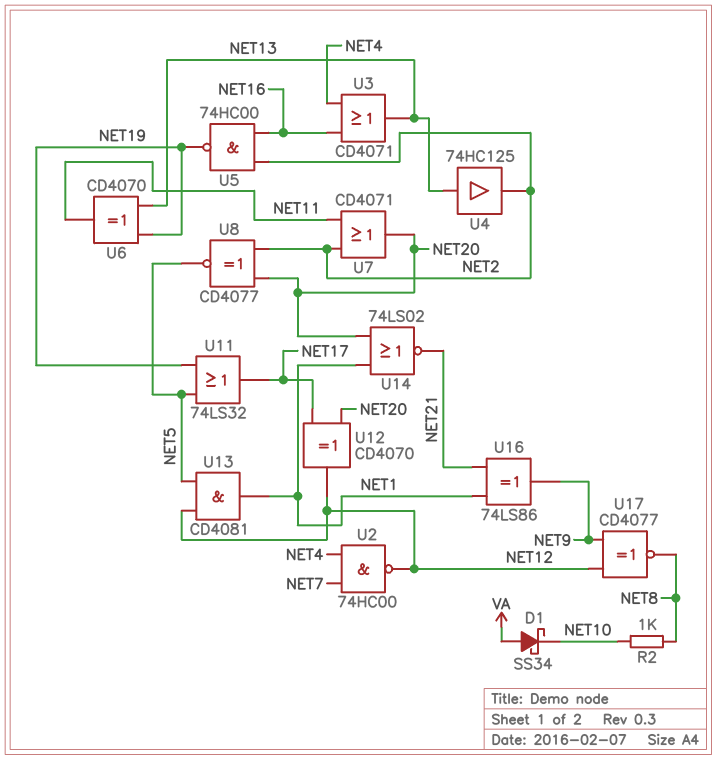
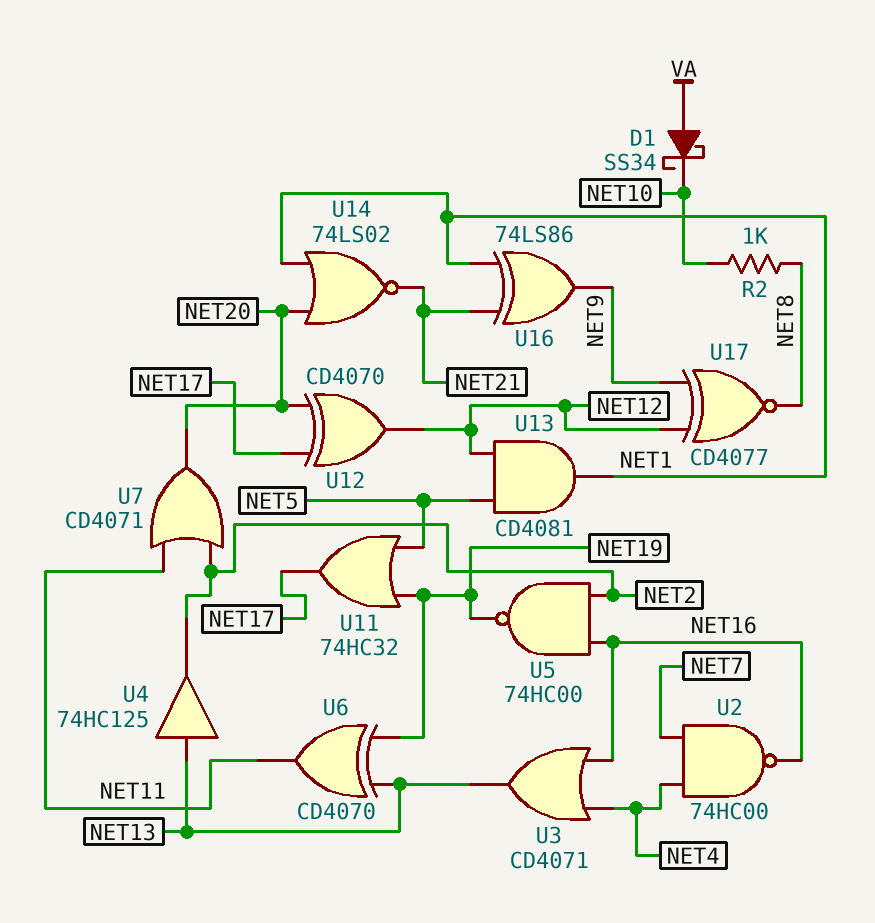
U2: NAND 74HC00 (in NET4, in NET7, out NET12) -> NAND 74HC00 (in NET4, in NET7, out NET16)
U8: XNOR CD4077 (in NET2, in NET20, out NET5) -> none
U11: OR 74LS32 (in NET5, in NET19, out NET17) -> OR 74HC32 (in NET5, in NET19, out NET17)

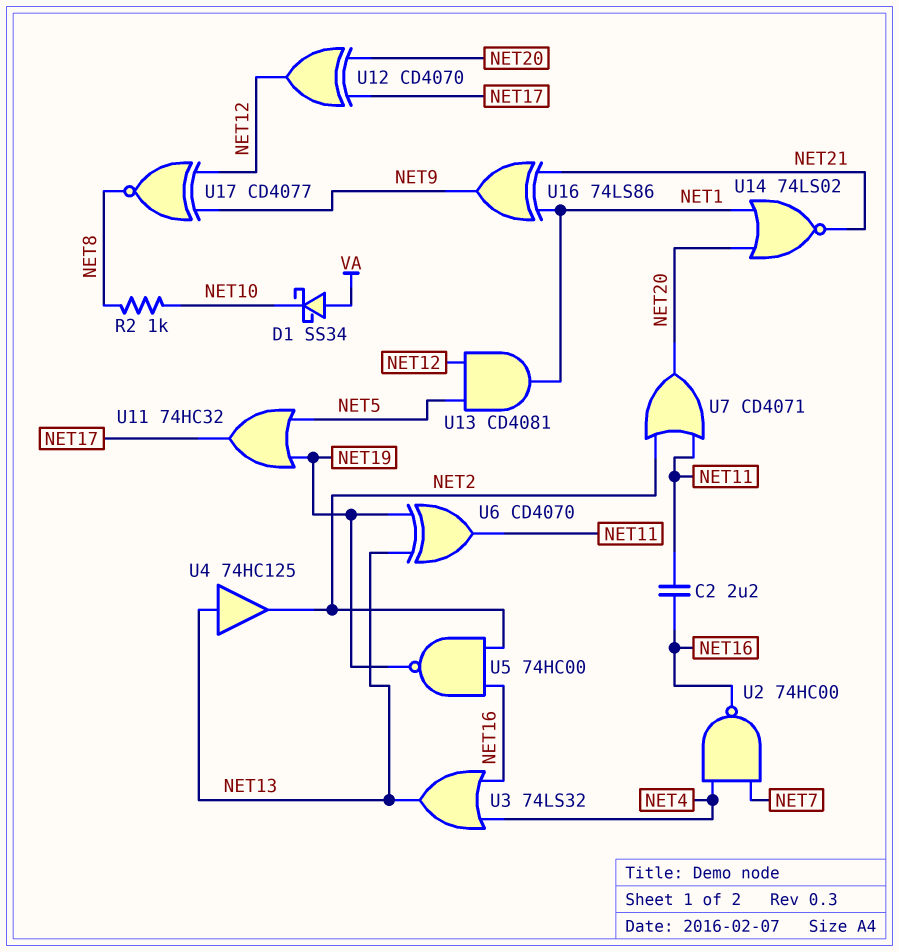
C2: none -> 2.2uF (NET11, NET16)
U3: OR CD4071 (in NET4, in NET16, out NET13) -> OR 74LS32 (in NET4, in NET16, out NET13)

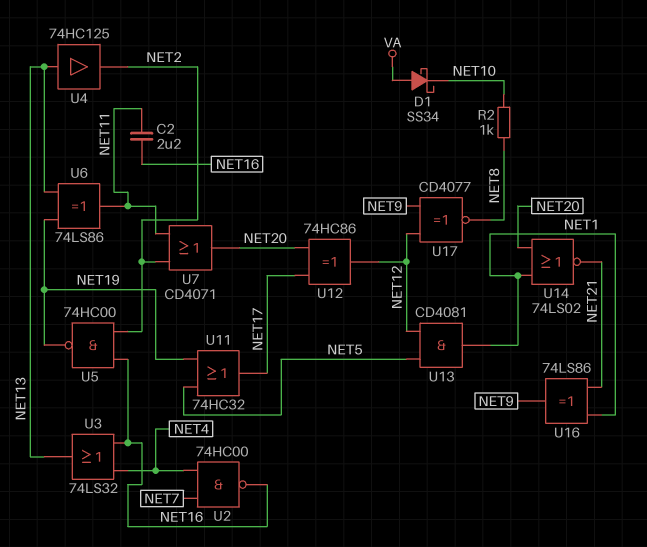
U6: XOR CD4070 (in NET13, in NET19, out NET11) -> XOR 74LS86 (in NET13, in NET19, out NET11)
U12: XOR CD4070 (in NET17, in NET20, out NET12) -> XOR 74HC86 (in NET17, in NET20, out NET12)

